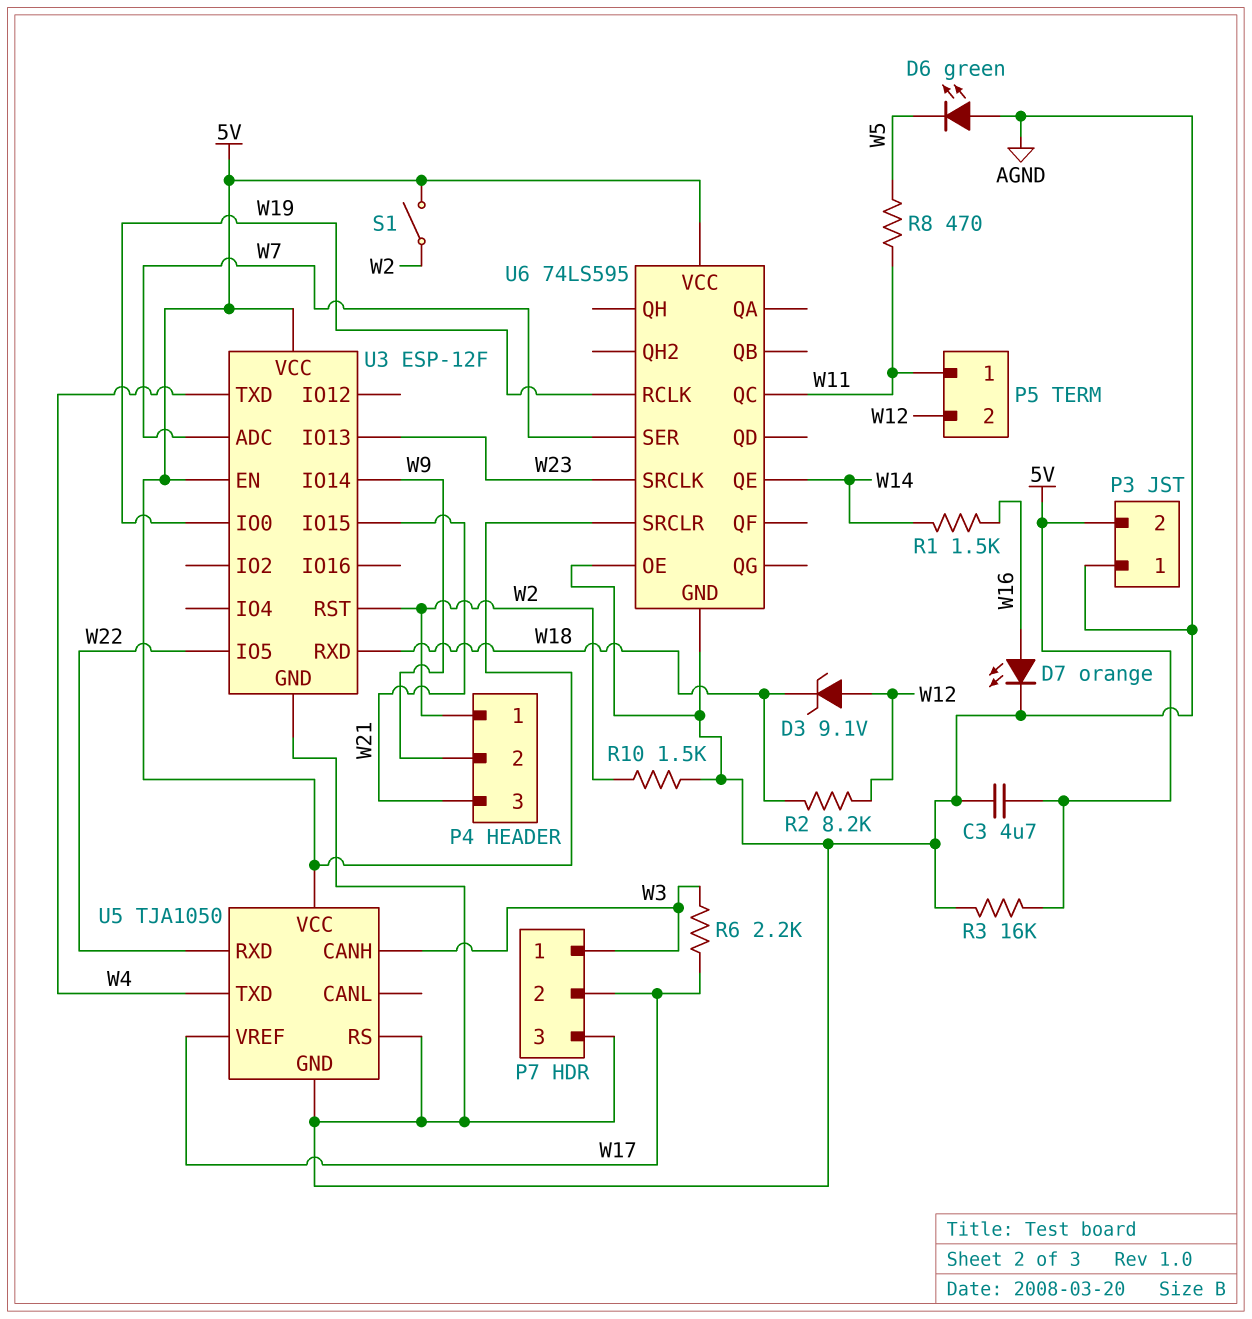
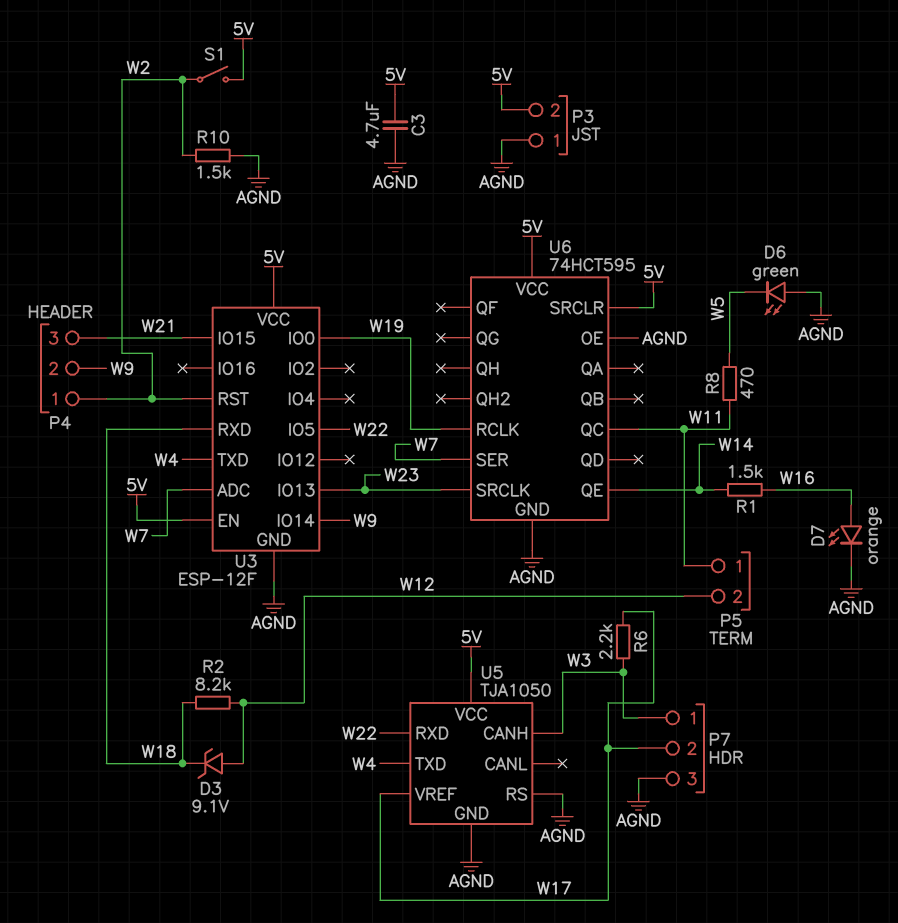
R3: 16k (5V, AGND) -> none
U6: 74LS595 -> 74HCT595

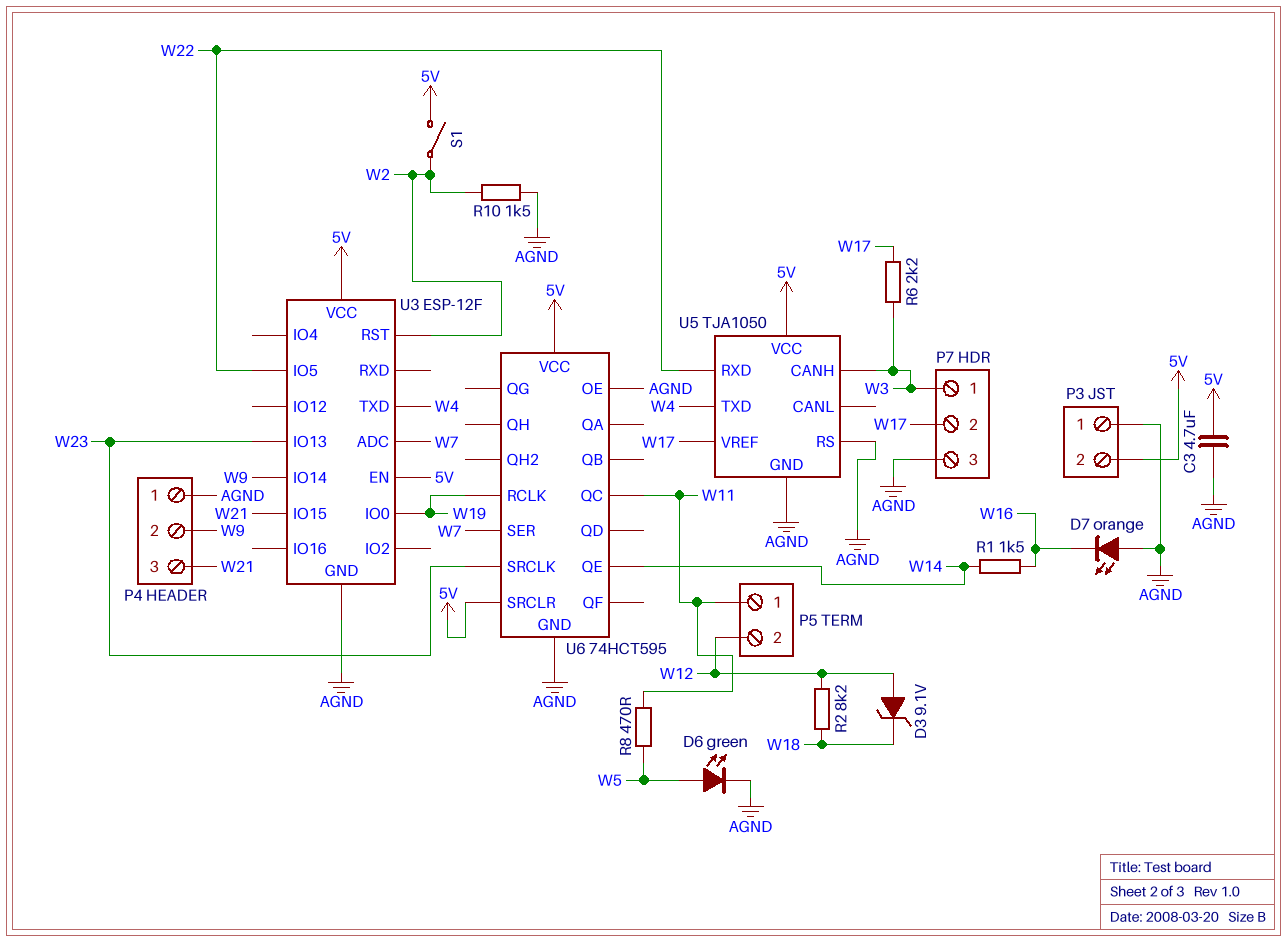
D6: LED green (A AGND, K W5) -> LED green (A W5, K AGND)
D7: LED orange (A W16, K AGND) -> LED orange (A AGND, K W16)
P4 pin 1: W2 -> AGND
U3 pin RXD: W18 -> none

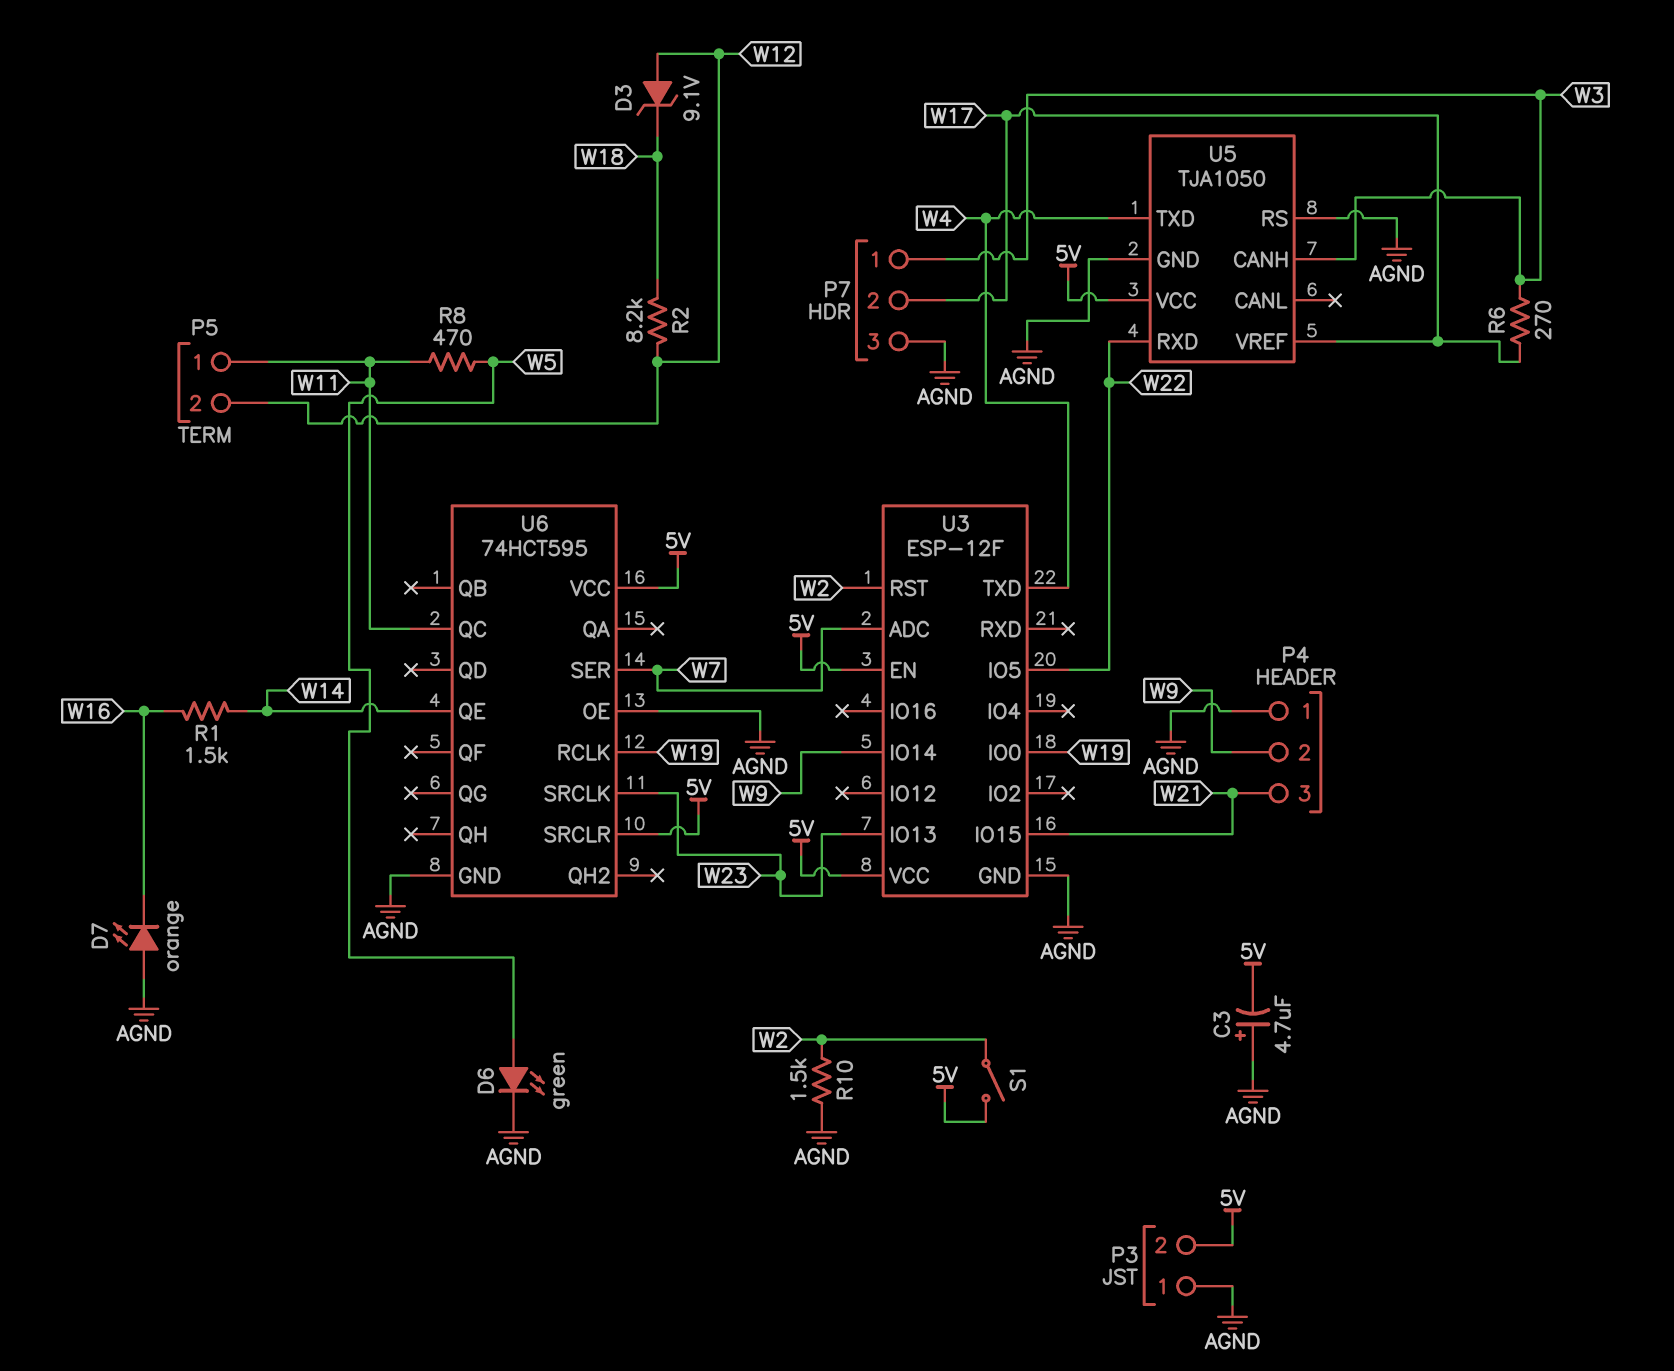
C3: 4.7uF (5V, AGND) -> 4.7uF (plus AGND, minus 5V)
R6: 2.2k (W3, W17) -> 270 (W3, W17)

